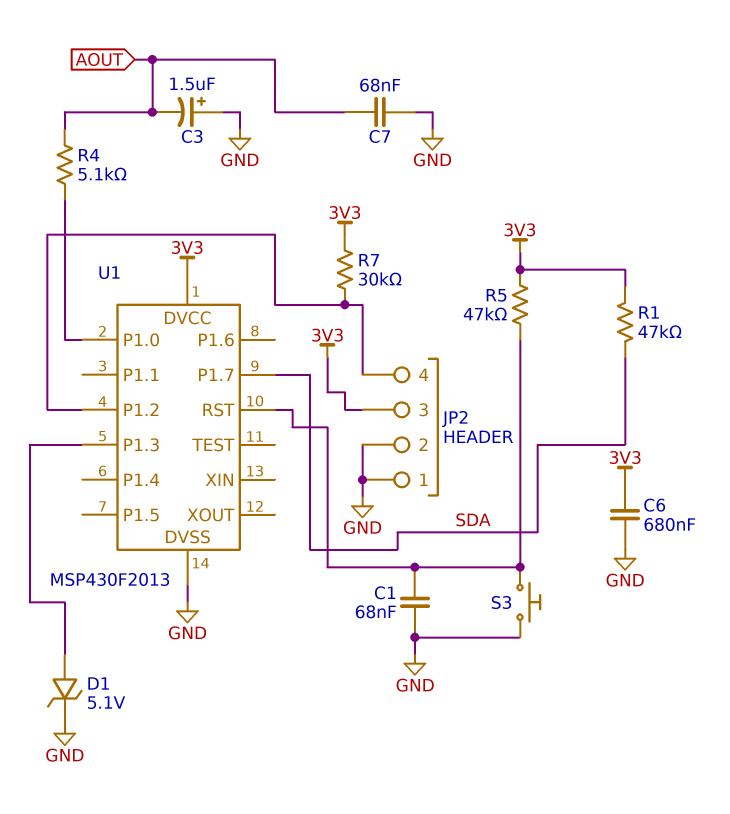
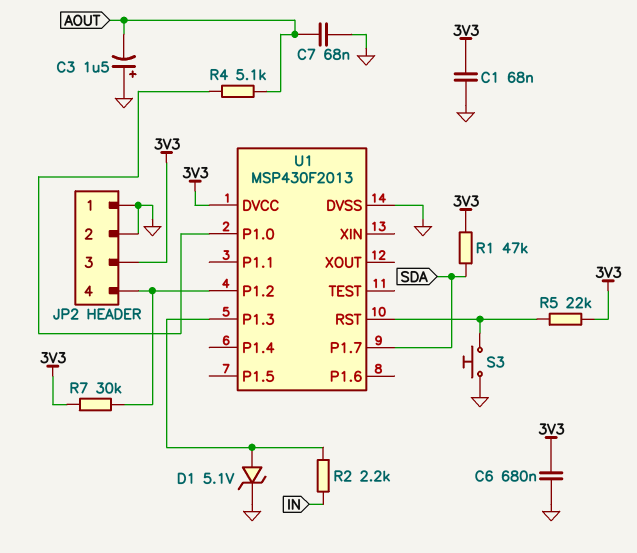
C1: 68nF (GND, U1/RST) -> 68nF (3V3, GND)
R2: none -> 2.2k (IN, U1/P1.3)
R5: 47k (3V3, U1/RST) -> 22k (3V3, U1/RST)

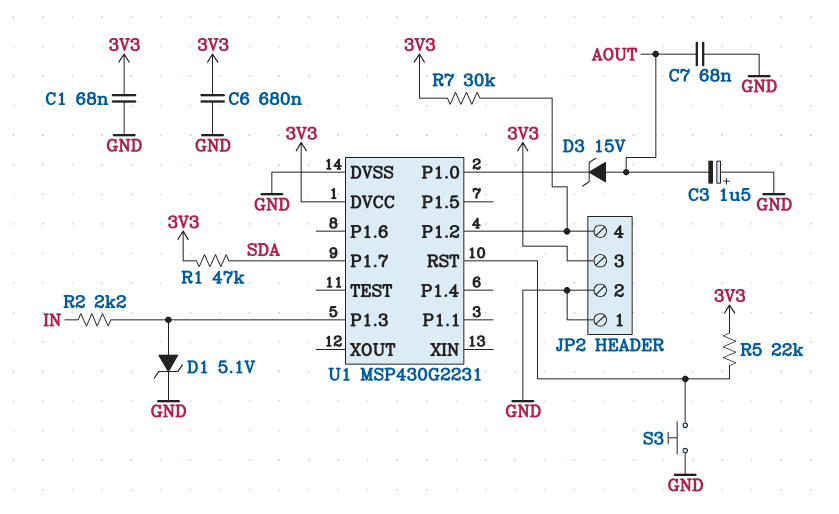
D3: none -> zener 15V (A AOUT, K U1/P1.0)
R4: 5.1k (AOUT, U1/P1.0) -> none
U1: MSP430F2013 -> MSP430G2231

